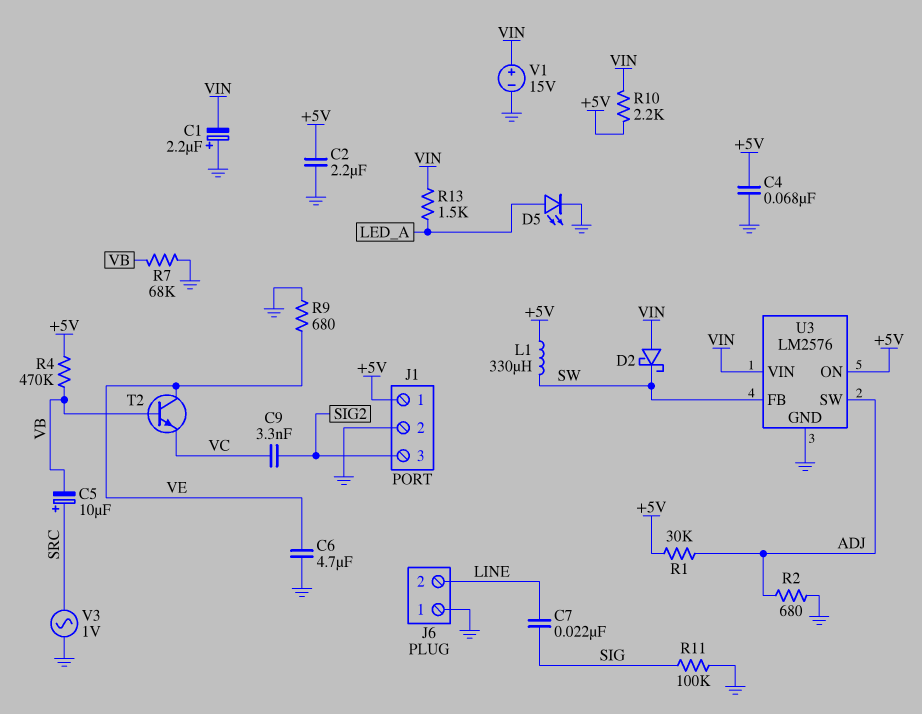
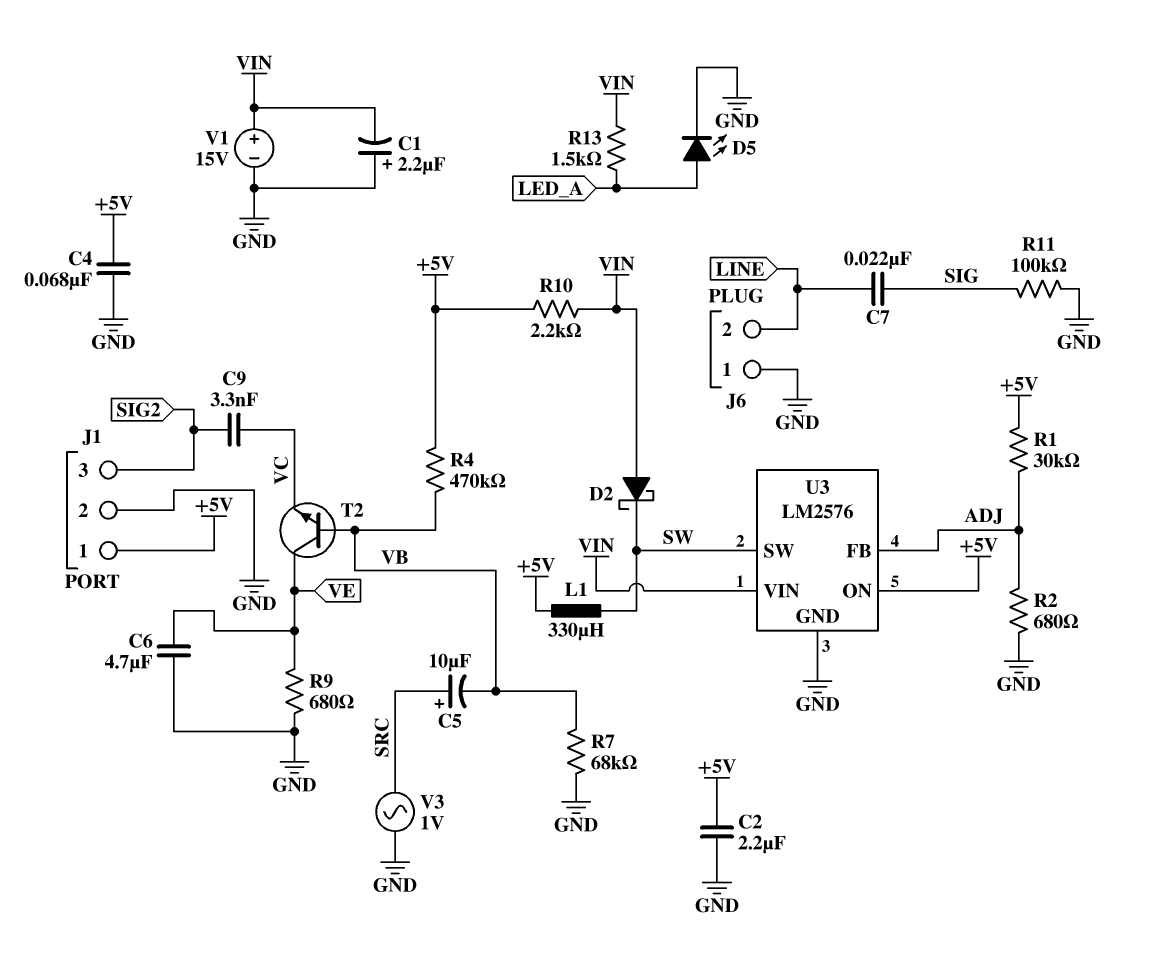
U3 pin FB: SW -> ADJ
U3 pin SW: ADJ -> SW

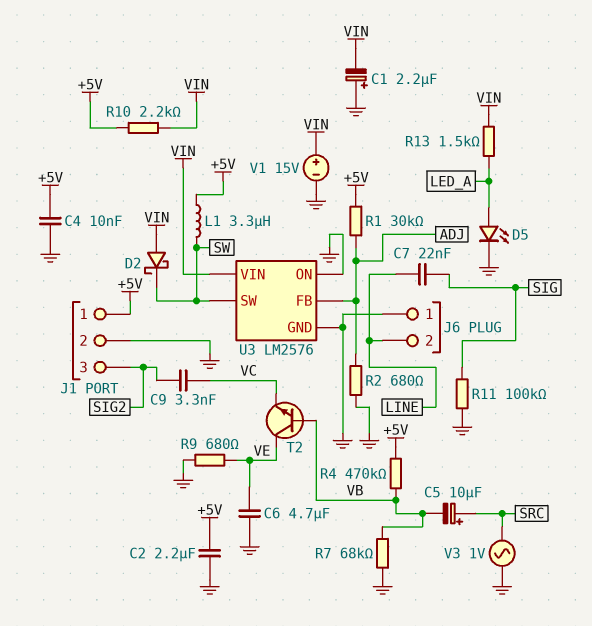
C4: 68nF (+5V, GND) -> 10nF (+5V, GND)
L1: 330uH (+5V, SW) -> 3.3uH (+5V, SW)
U3 pin ON: +5V -> GND

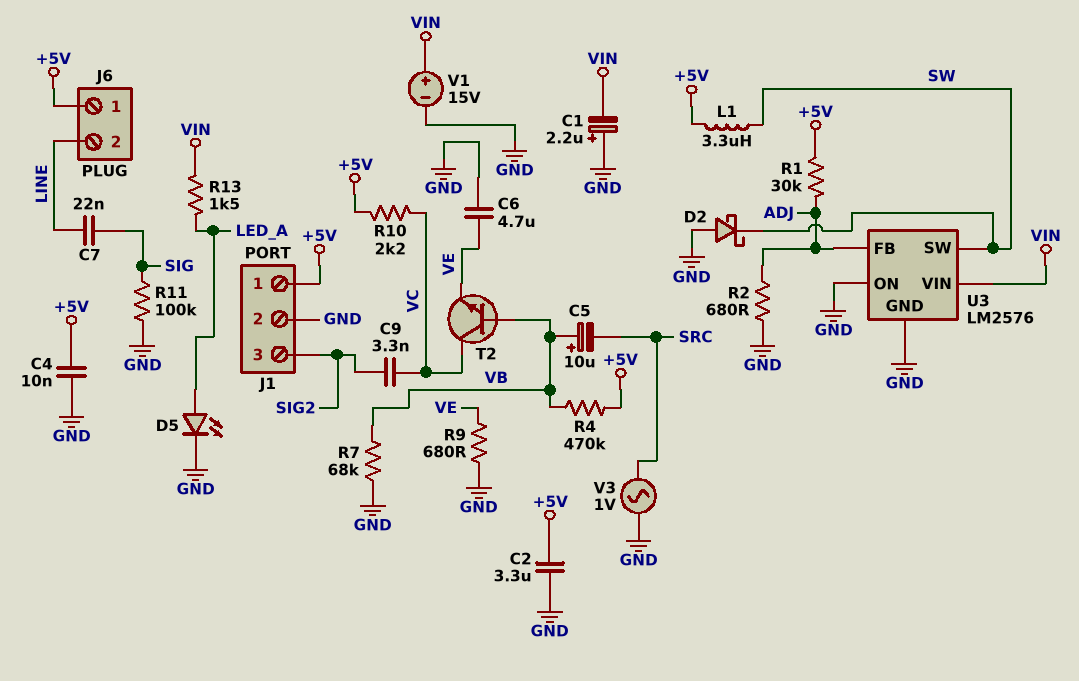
C2: 2.2uF (+5V, GND) -> 3.3uF (+5V, GND)
C5: 10uF (plus SRC, minus VB) -> 10uF (plus VB, minus SRC)
D2: schottky (A VIN, K SW) -> schottky (A GND, K SW)
J6 pin 1: GND -> +5V
R10: 2.2k (+5V, VIN) -> 2.2k (+5V, VC)
T2: NPN (B VB, C VE, E VC) -> NPN (B VB, C VC, E VE)

